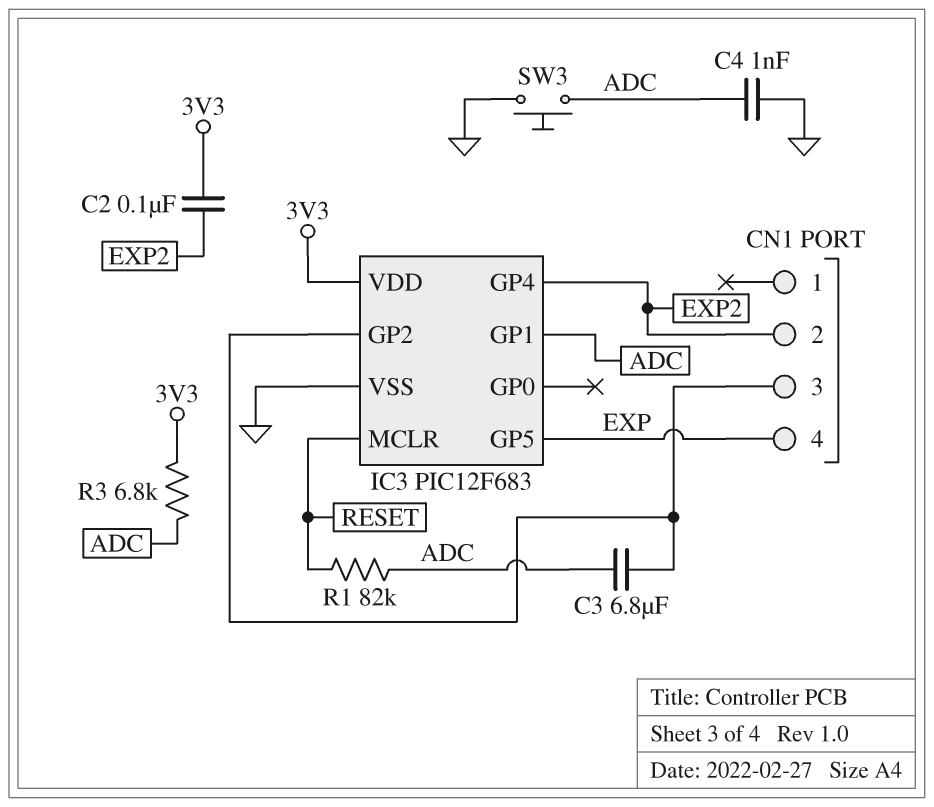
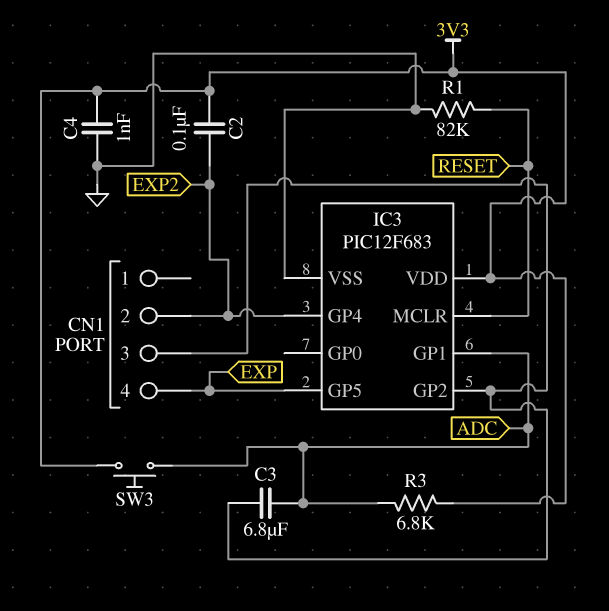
C4: 1nF (ADC, GND) -> 1nF (3V3, GND)
R1: 82k (ADC, RESET) -> 82k (GND, RESET)
SW3: button (ADC, GND) -> button (3V3, ADC)

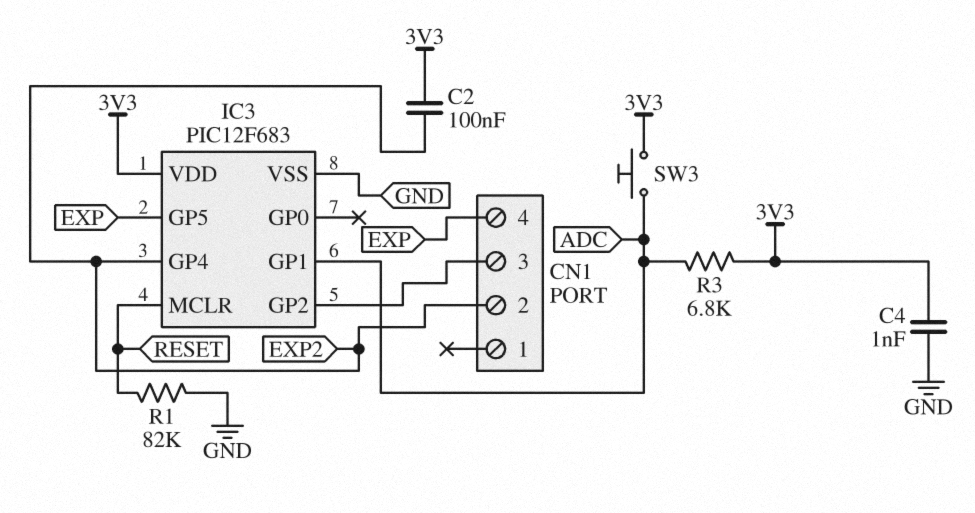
C3: 6.8uF (ADC, CN1/3) -> none

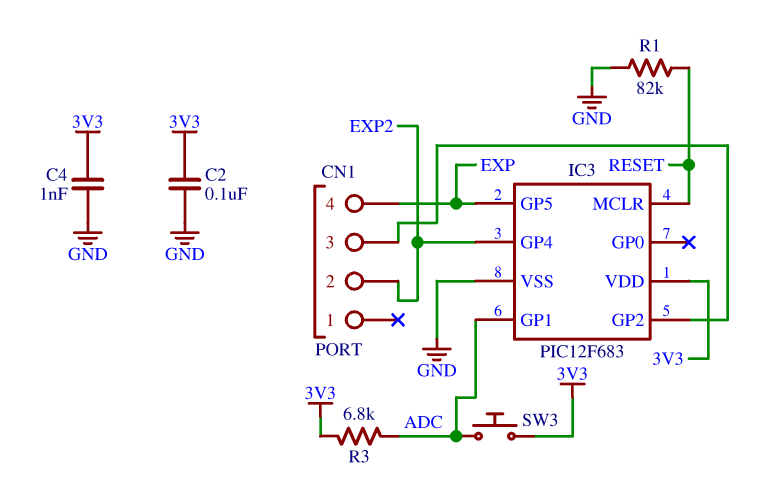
C2: 100nF (3V3, EXP2) -> 100nF (3V3, GND)

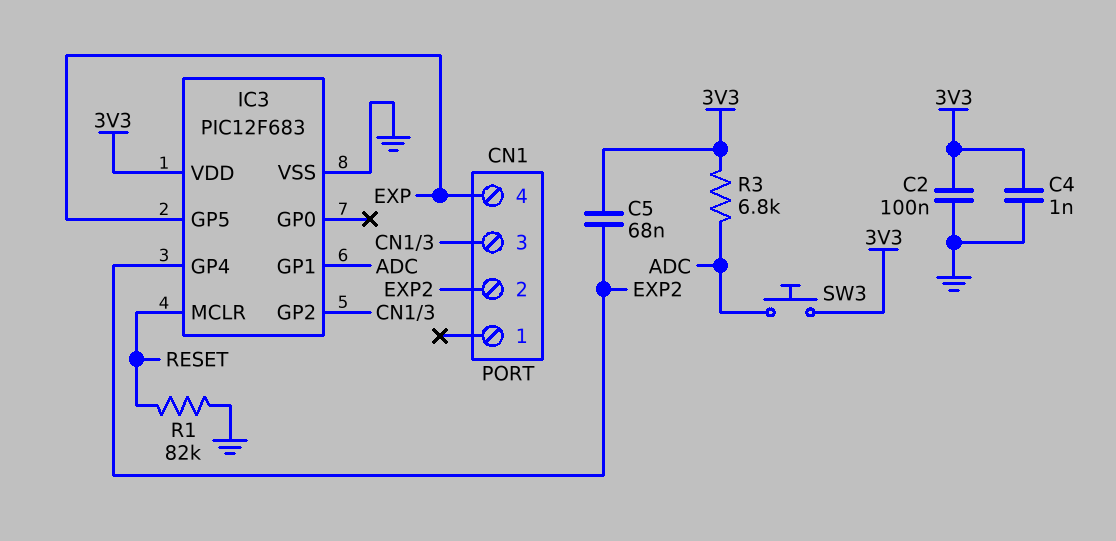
C5: none -> 68nF (3V3, EXP2)

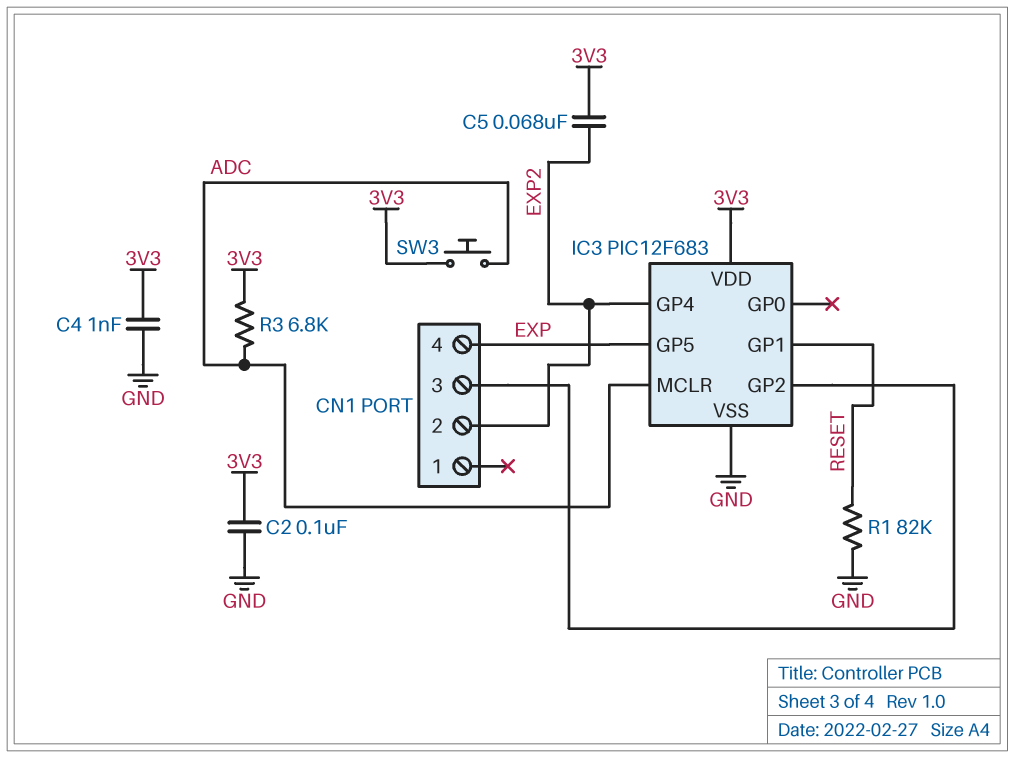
IC3 pin GP1: ADC -> RESET
IC3 pin MCLR: RESET -> ADC

